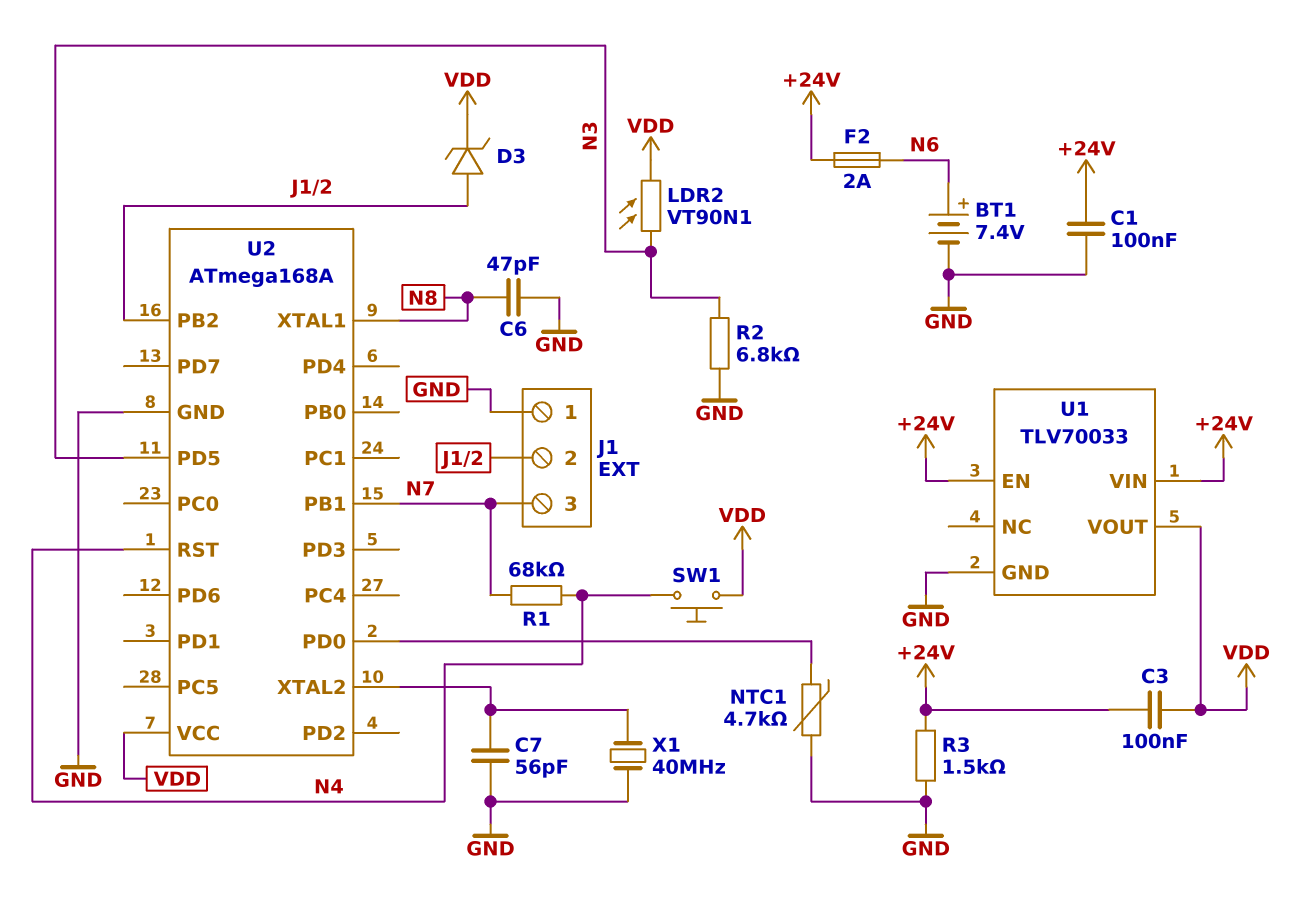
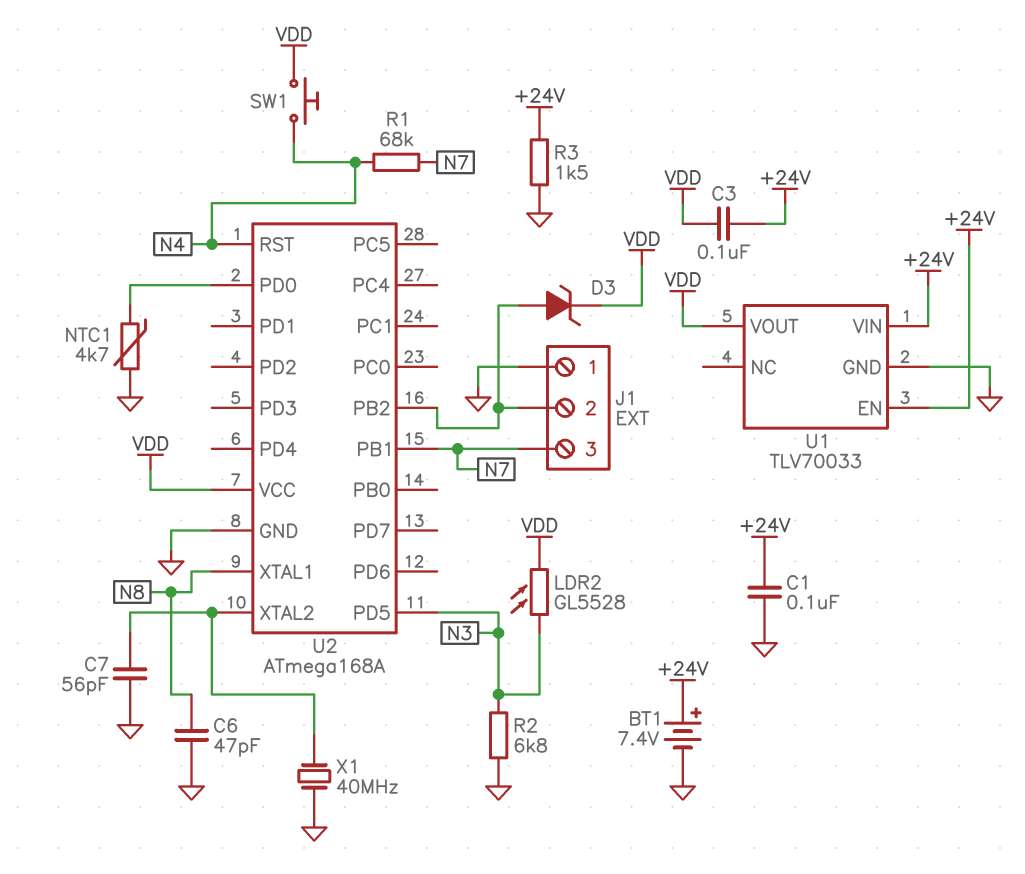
BT1: 7.4V (plus N6, minus GND) -> 7.4V (plus +24V, minus GND)
F2: 2A (+24V, N6) -> none
LDR2: VT90N1 (N3, VDD) -> GL5528 (N3, VDD)

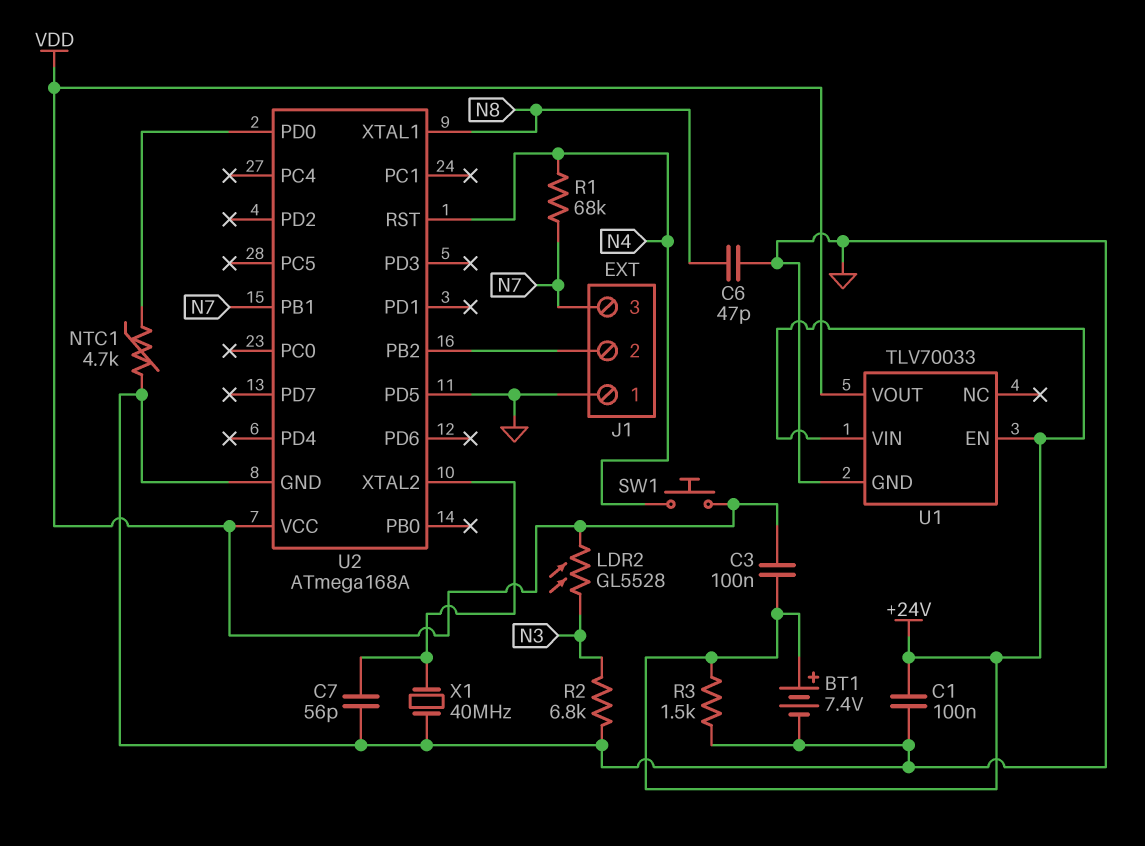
D3: zener (A J1/2, K VDD) -> none
U2 pin PD5: N3 -> GND

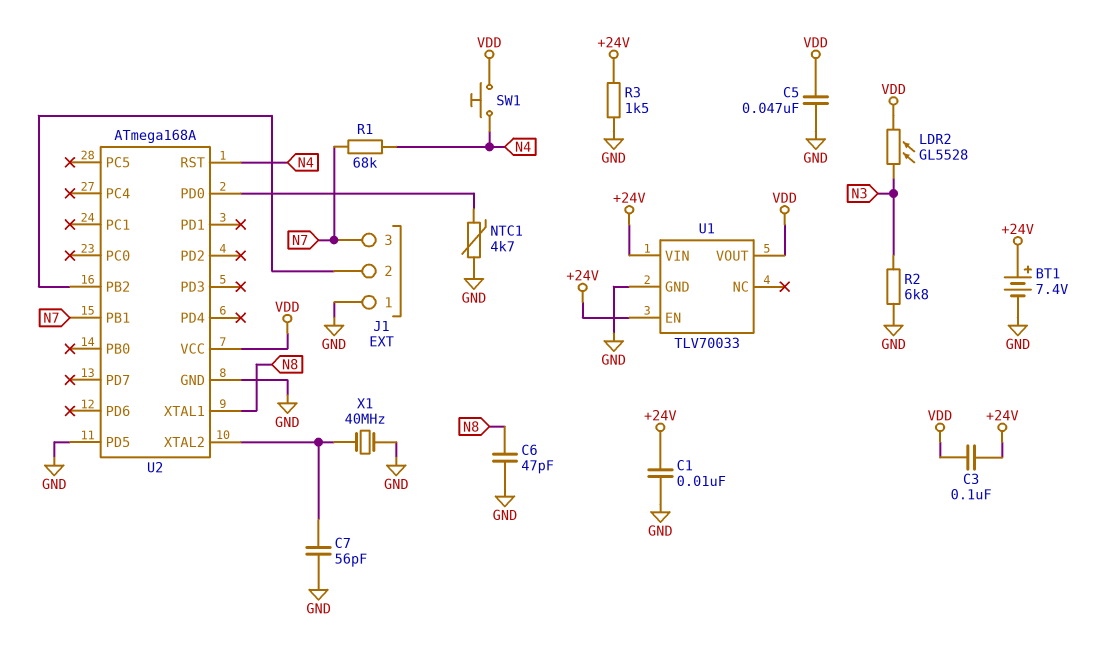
C1: 100nF (+24V, GND) -> 10nF (+24V, GND)
C5: none -> 47nF (GND, VDD)

